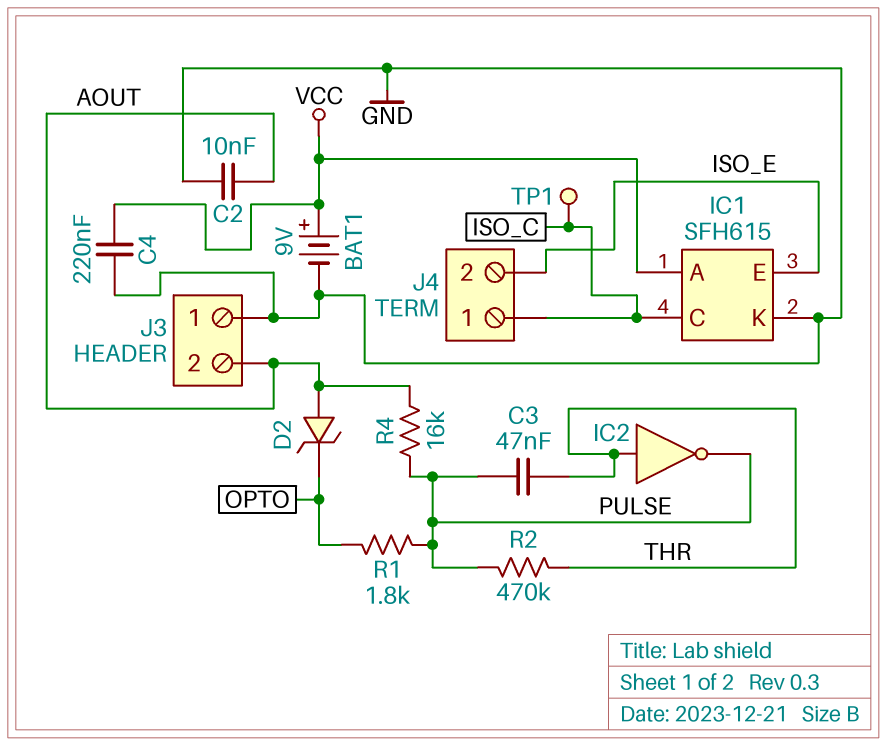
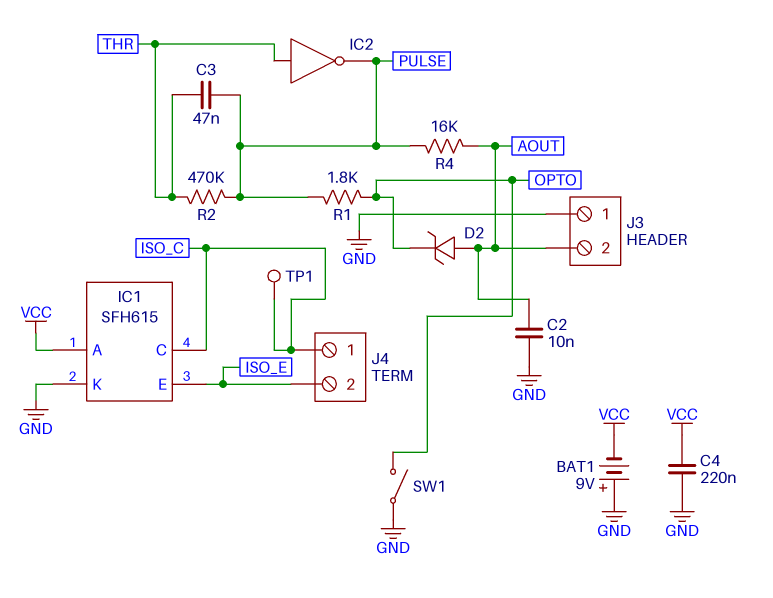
BAT1: 9V (plus VCC, minus GND) -> 9V (plus GND, minus VCC)
SW1: none -> switch (GND, OPTO)

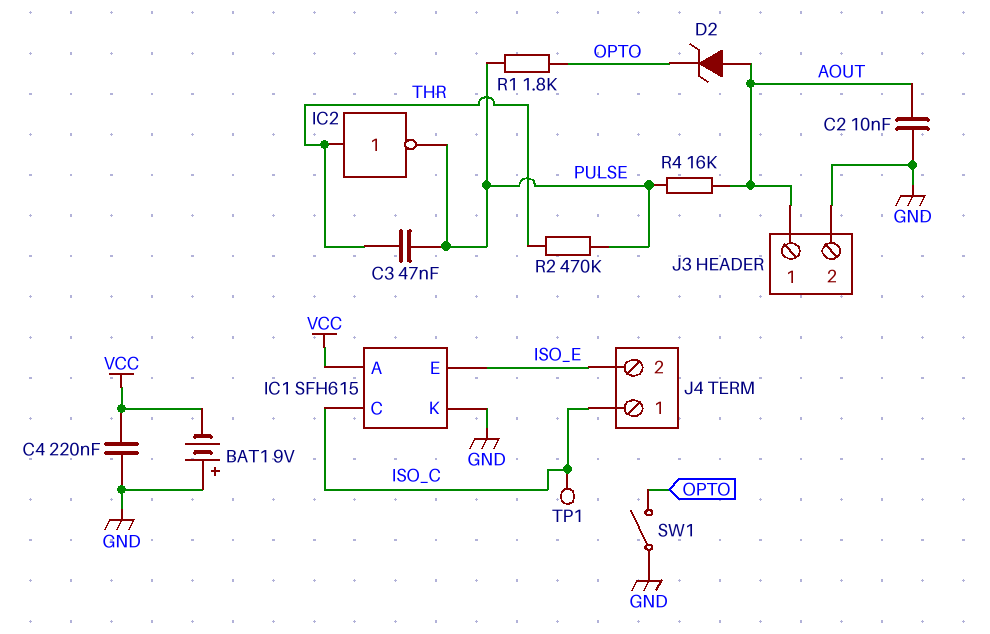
J3 pin 1: GND -> AOUT
J3 pin 2: AOUT -> GND

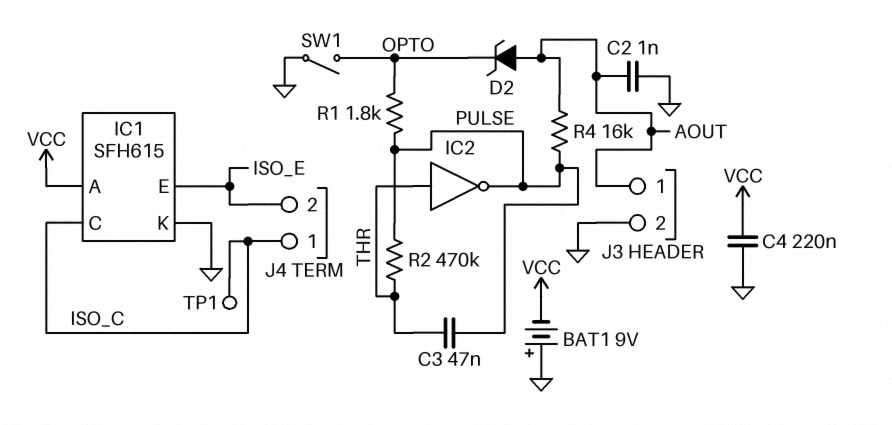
C2: 10nF (AOUT, GND) -> 1nF (AOUT, GND)

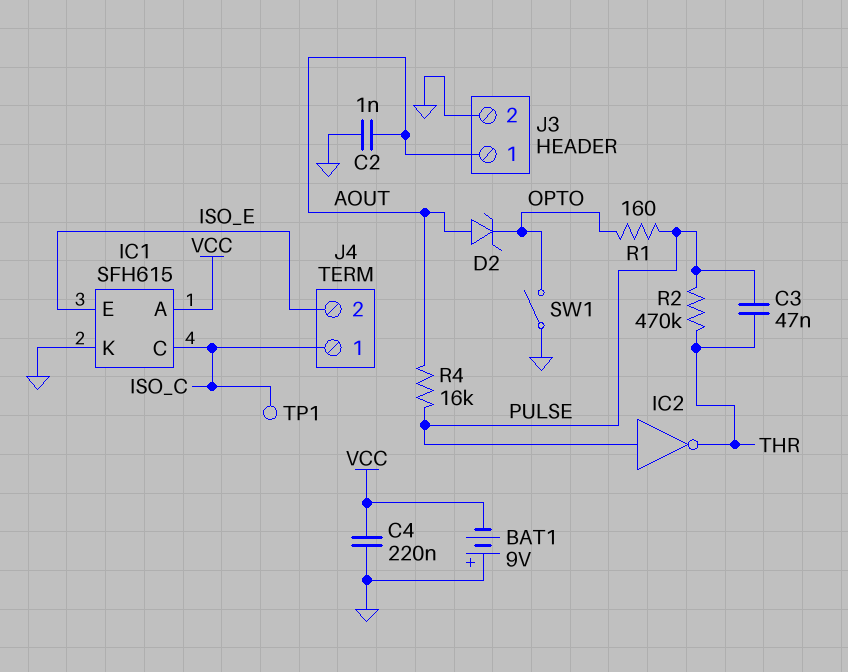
IC2: NOT (in THR, out PULSE) -> NOT (in PULSE, out THR)
R1: 1.8k (OPTO, PULSE) -> 160 (OPTO, PULSE)

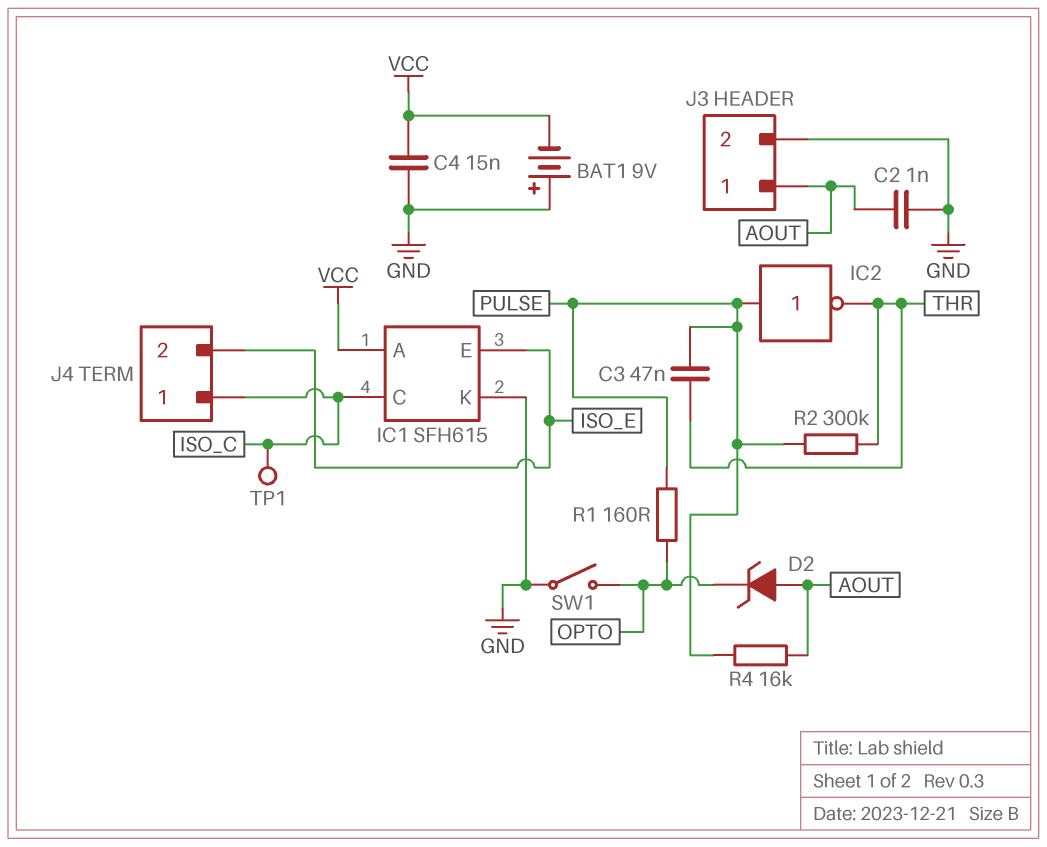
C4: 220nF (GND, VCC) -> 15nF (GND, VCC)
R2: 470k (PULSE, THR) -> 300k (PULSE, THR)

